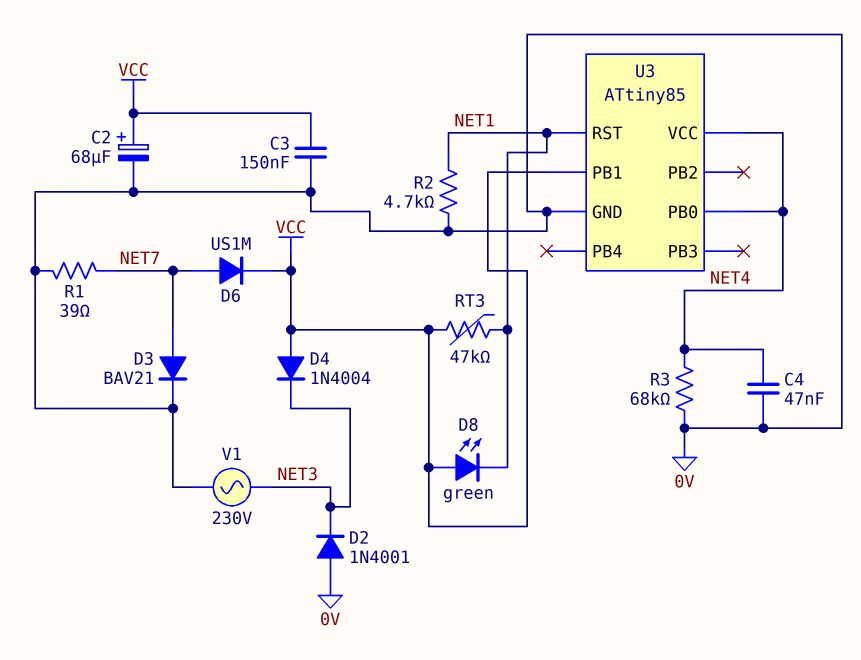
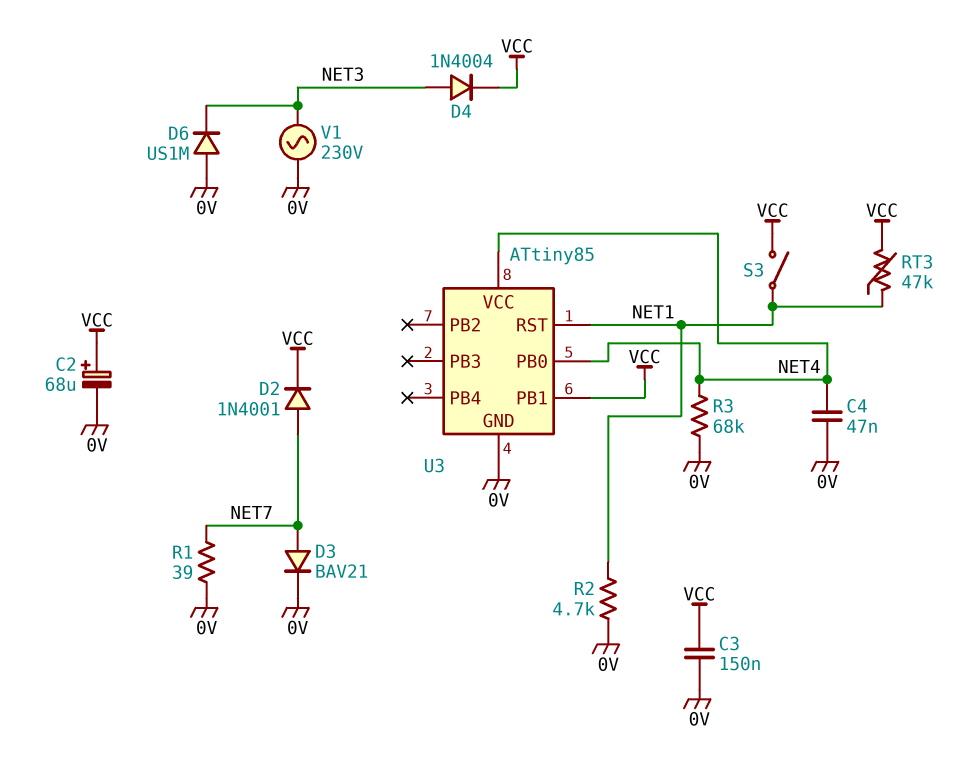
D2: diode 1N4001 (A 0V, K NET3) -> diode 1N4001 (A NET7, K VCC)
D4: diode 1N4004 (A VCC, K NET3) -> diode 1N4004 (A NET3, K VCC)
D6: diode US1M (A NET7, K VCC) -> diode US1M (A 0V, K NET3)
D8: LED green (A VCC, K NET1) -> none
S3: none -> switch (NET1, VCC)

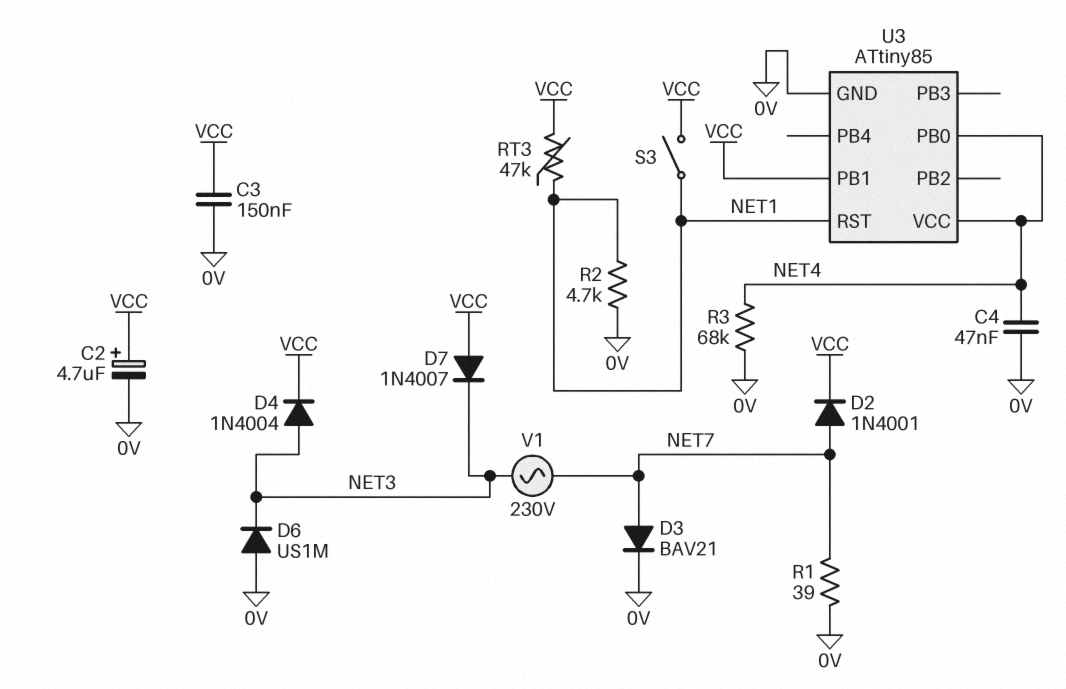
C2: 68uF (plus VCC, minus 0V) -> 4.7uF (plus VCC, minus 0V)
D7: none -> diode 1N4007 (A VCC, K NET3)
V1: AC 230V (0V, NET3) -> AC 230V (NET3, NET7)

